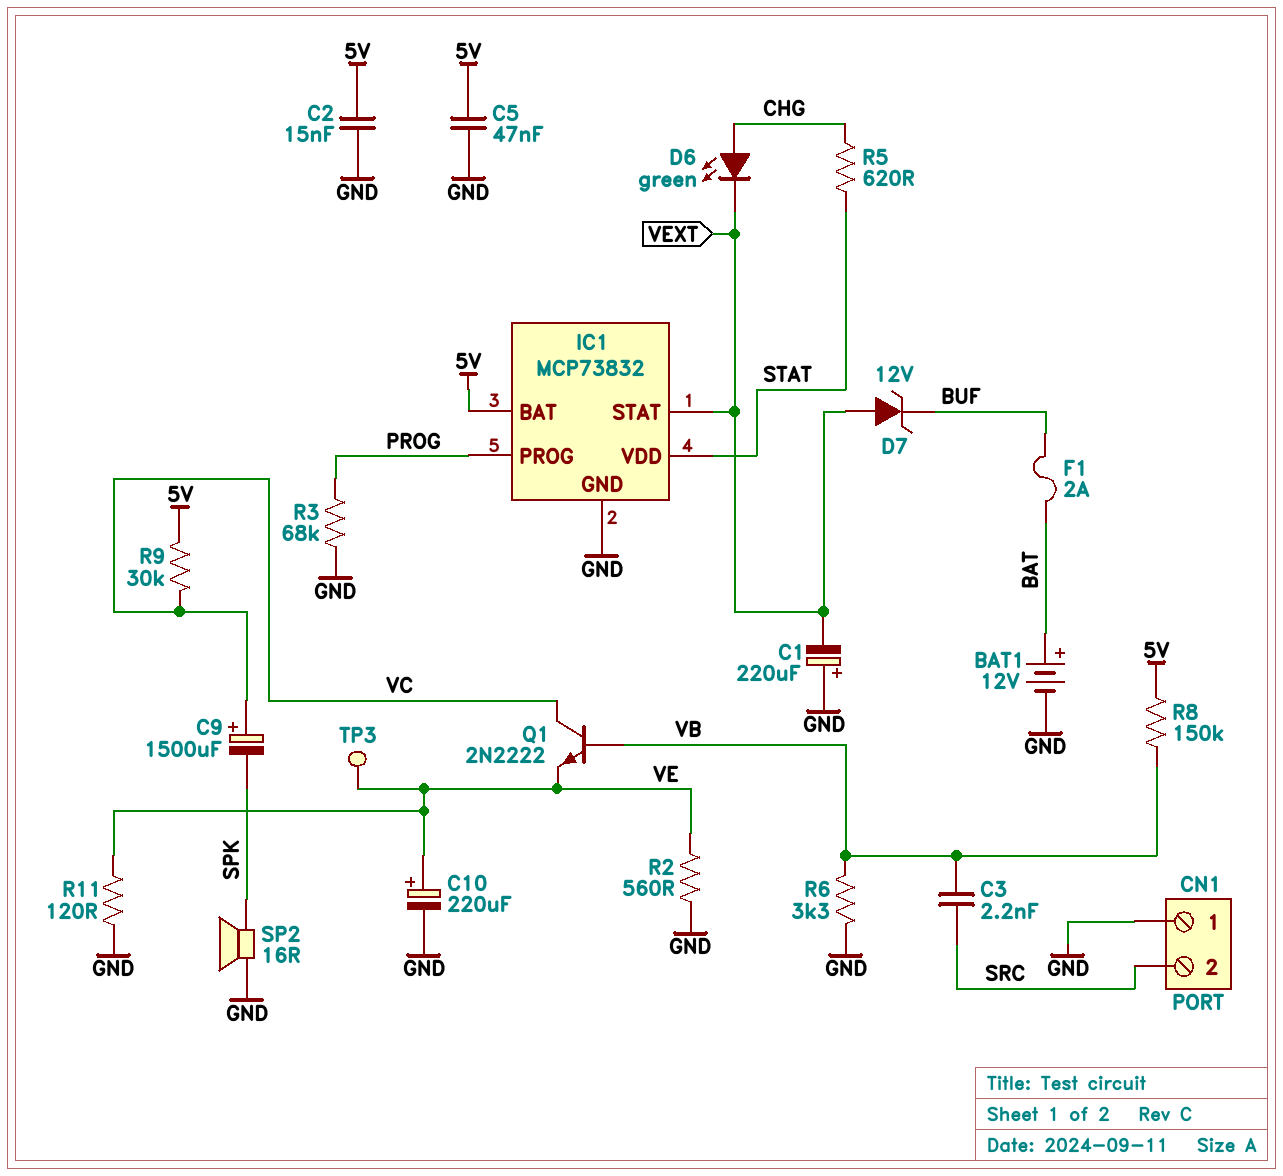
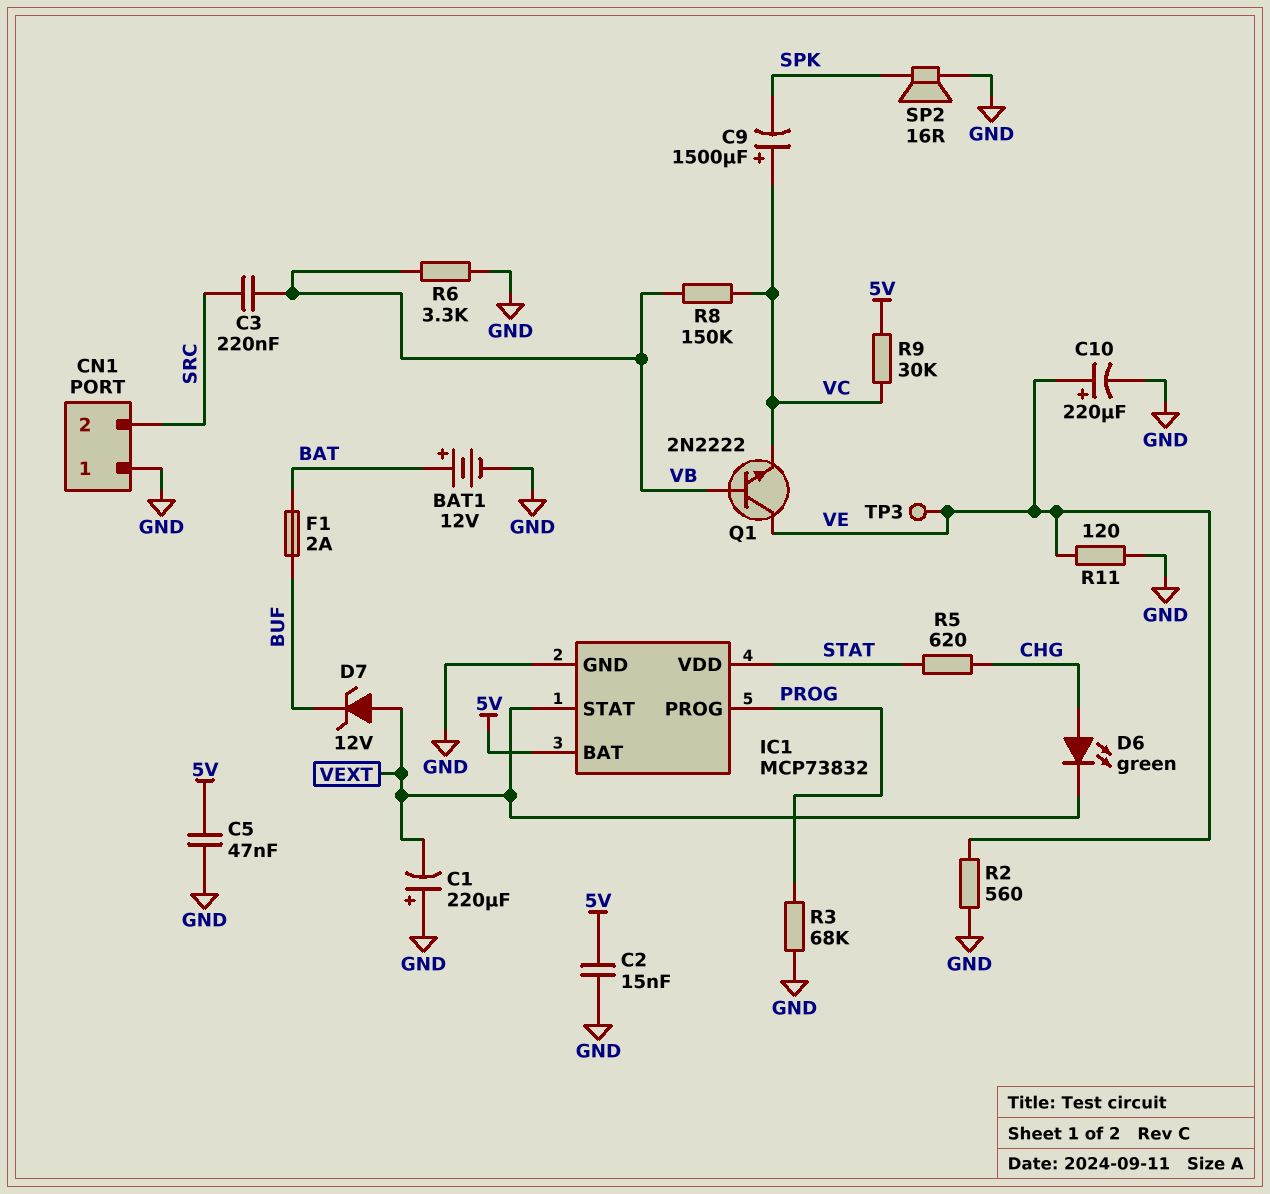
C3: 2.2nF (SRC, VB) -> 220nF (SRC, VB)
Q1: NPN 2N2222 (B VB, C VC, E VE) -> NPN 2N2222 (B VB, C VE, E VC)
R8: 150k (5V, VB) -> 150k (VB, VC)

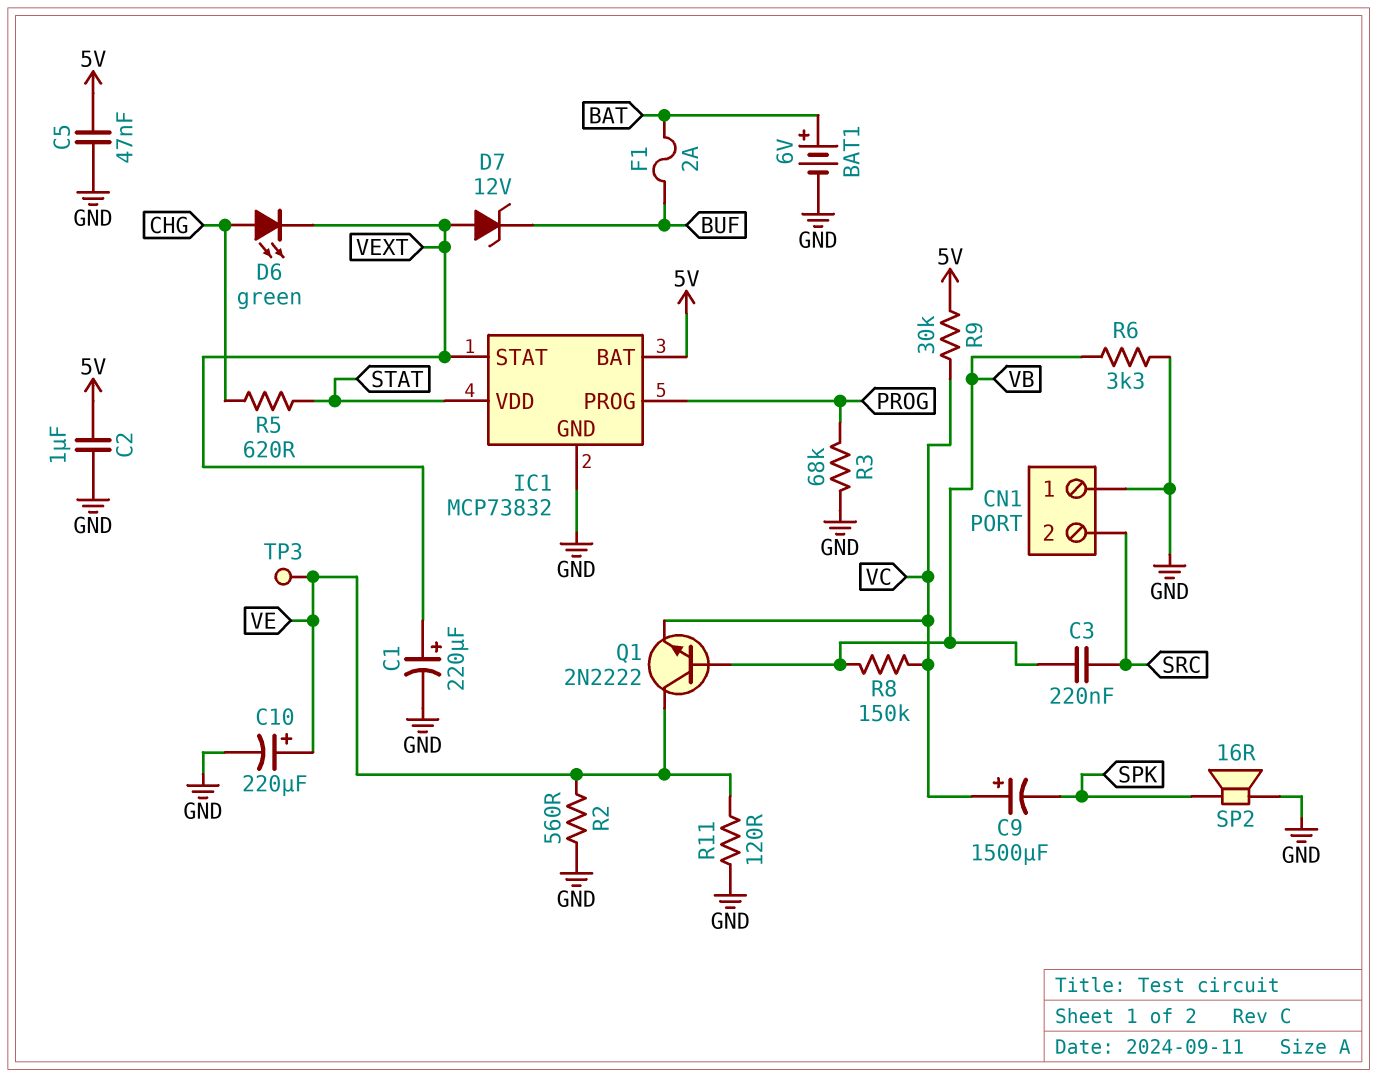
BAT1: 12V (plus BAT, minus GND) -> 6V (plus BAT, minus GND)
C1: 220uF (plus GND, minus VEXT) -> 220uF (plus VEXT, minus GND)
C2: 15nF (5V, GND) -> 1uF (5V, GND)

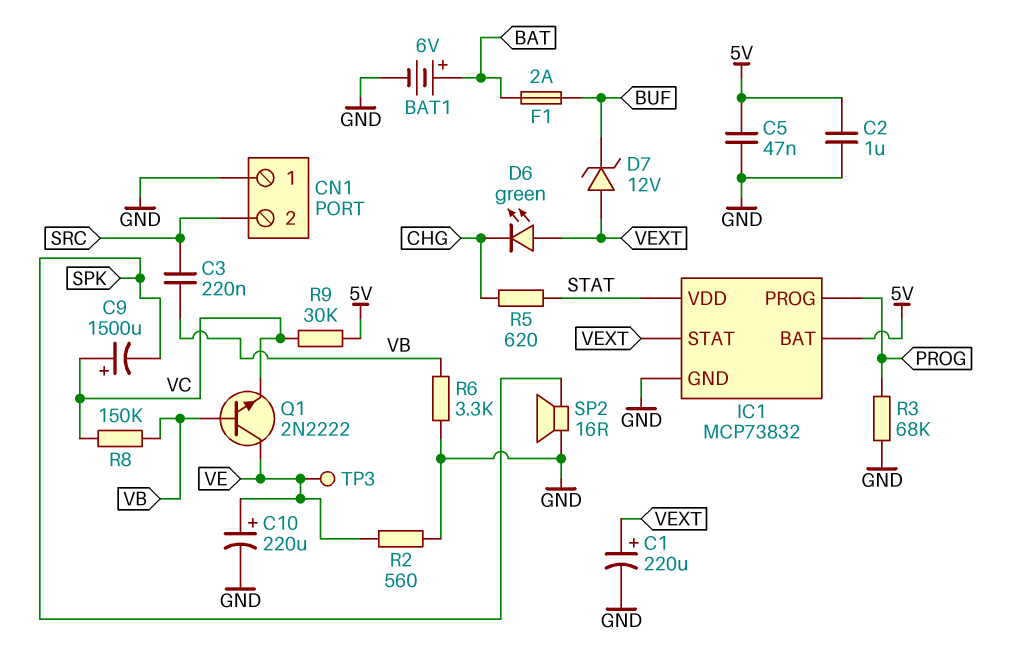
D6: LED green (A CHG, K VEXT) -> LED green (A VEXT, K CHG)
R11: 120 (GND, VE) -> none

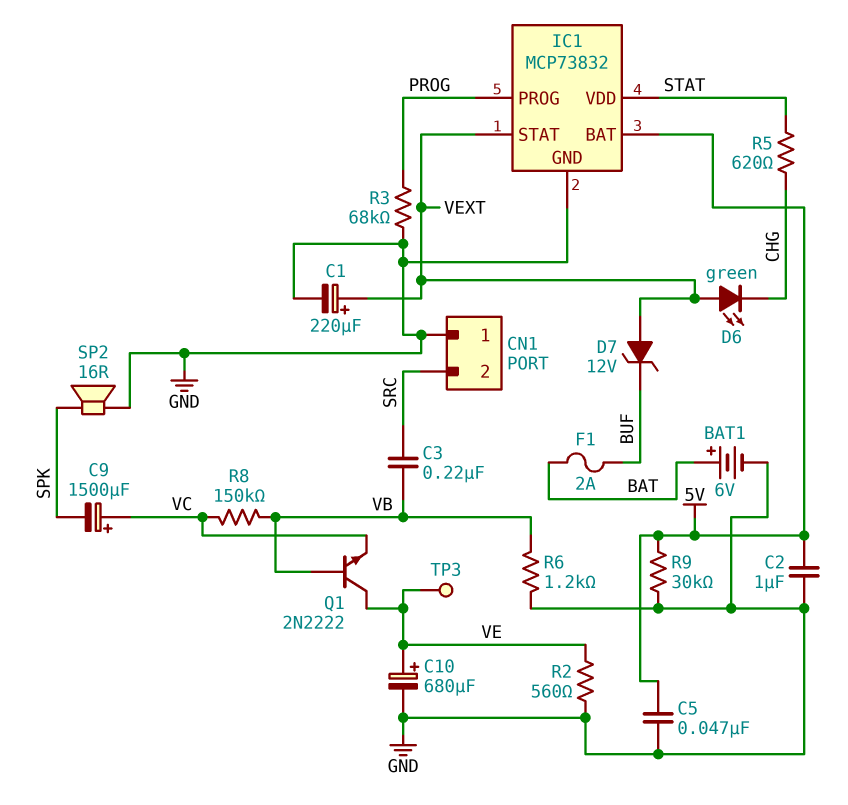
C10: 220uF (plus VE, minus GND) -> 680uF (plus VE, minus GND)
R6: 3.3k (GND, VB) -> 1.2k (GND, VB)
R9: 30k (5V, VC) -> 30k (5V, GND)

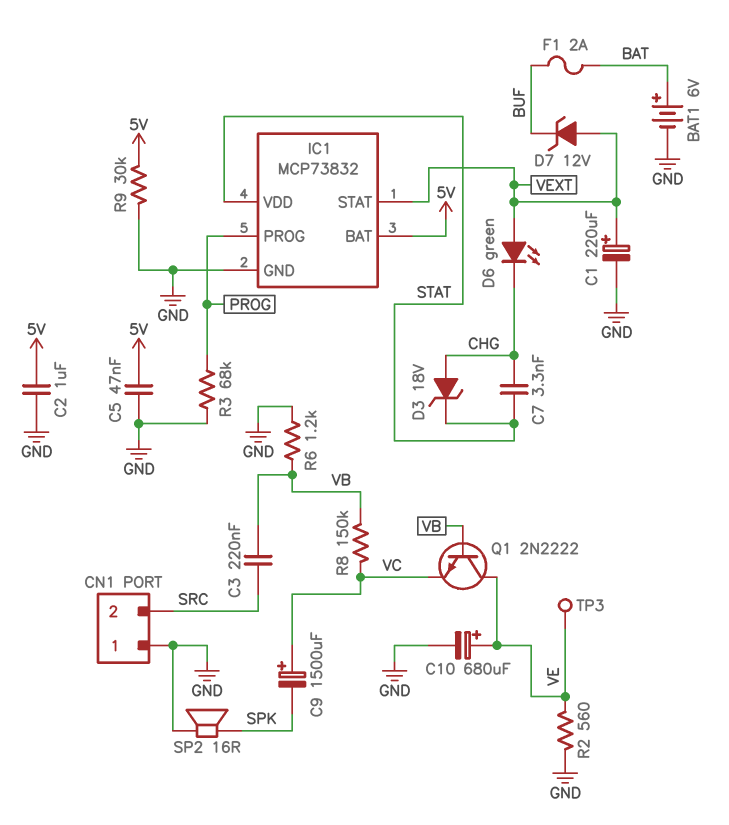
C7: none -> 3.3nF (CHG, STAT)
D3: none -> zener 18V (A CHG, K STAT)
R5: 620 (CHG, STAT) -> none

